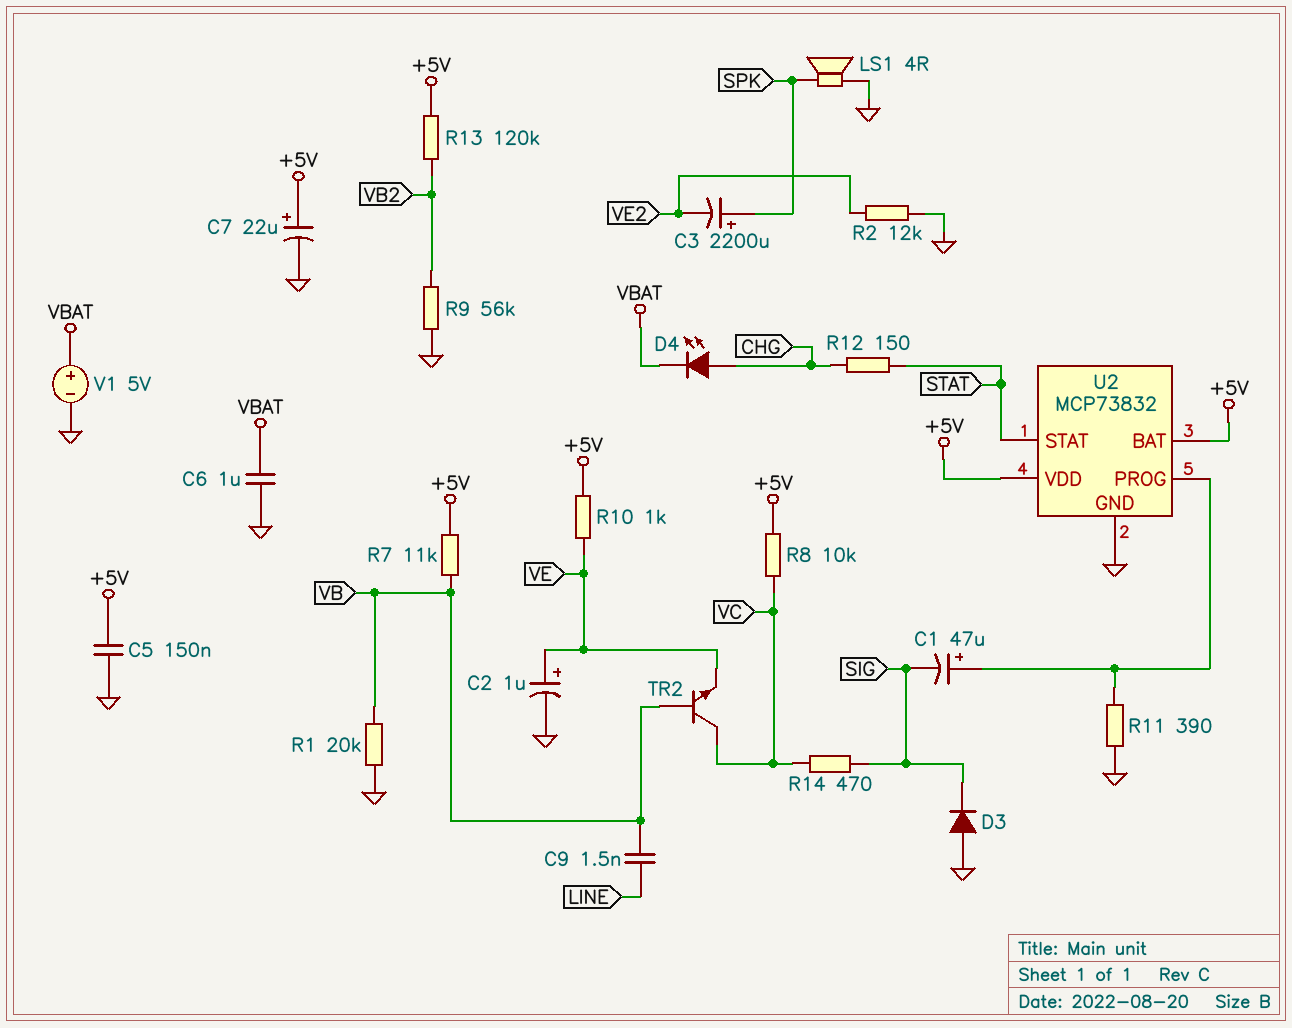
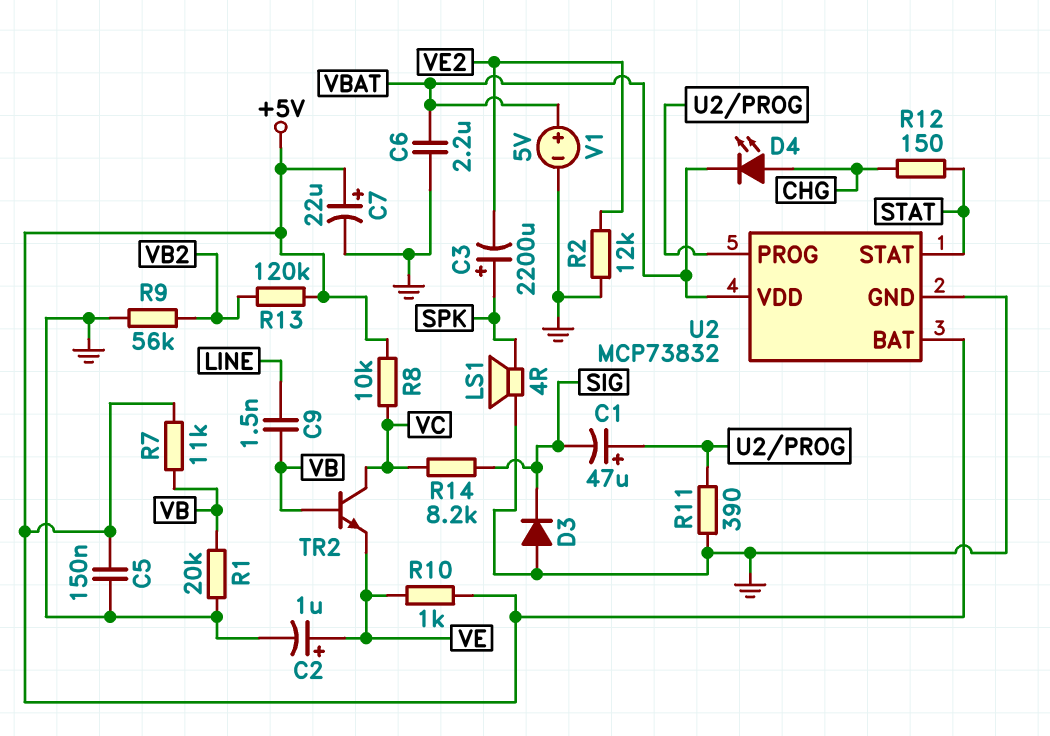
C6: 1uF (GND, VBAT) -> 2.2uF (GND, VBAT)
R14: 470 (SIG, VC) -> 8.2k (SIG, VC)
U2 pin VDD: +5V -> VBAT

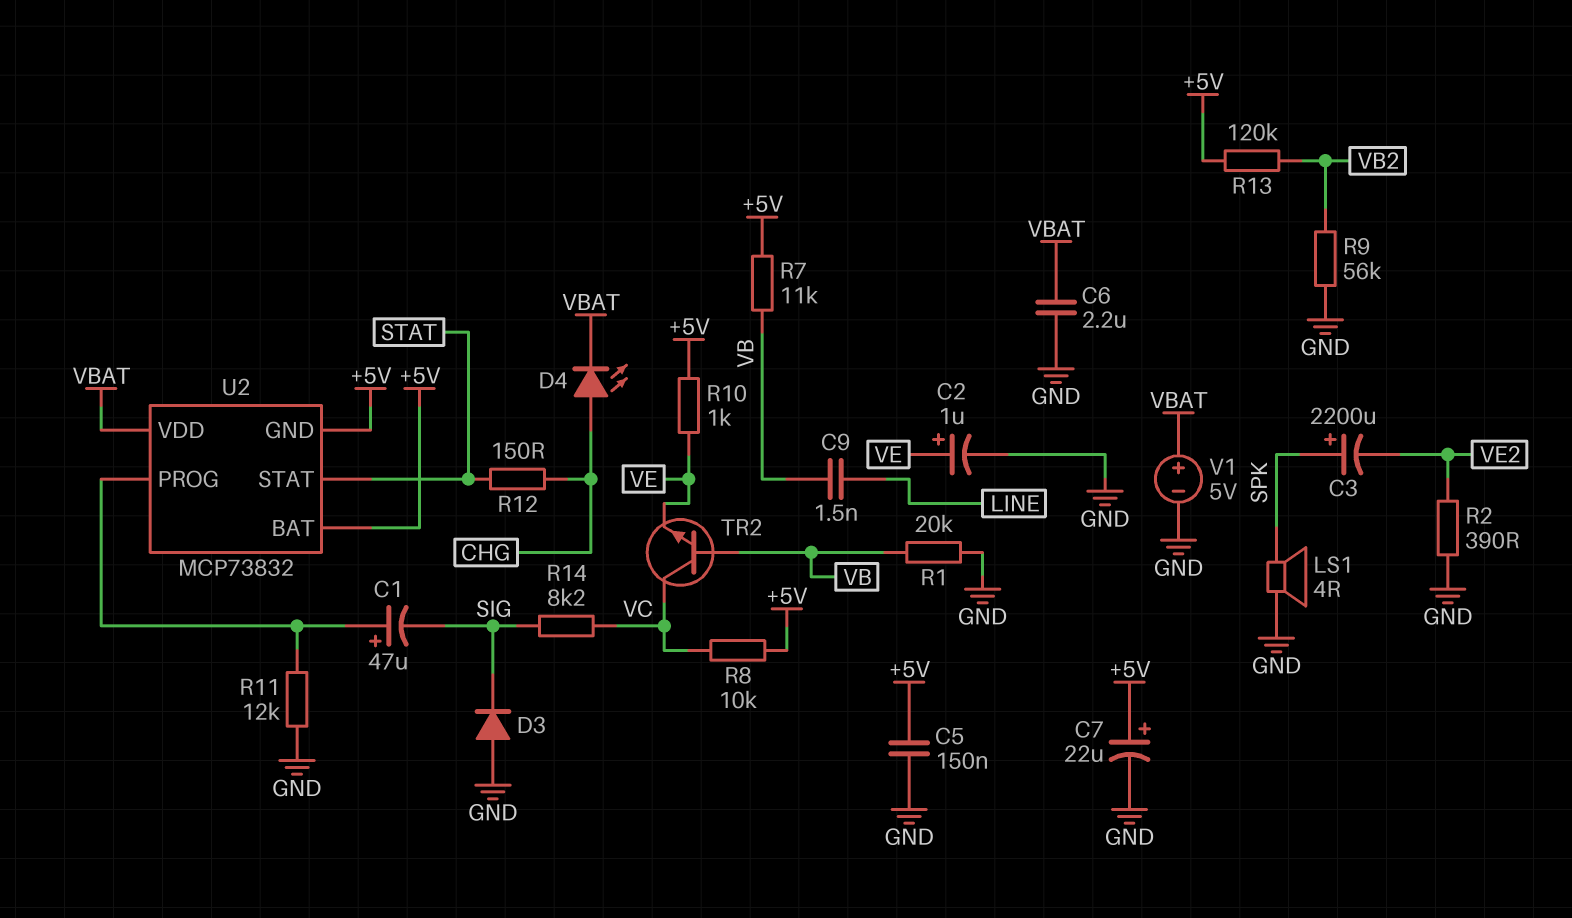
R2: 12k (GND, VE2) -> 390 (GND, VE2)
R11: 390 (GND, U2/PROG) -> 12k (GND, U2/PROG)
U2 pin GND: GND -> +5V

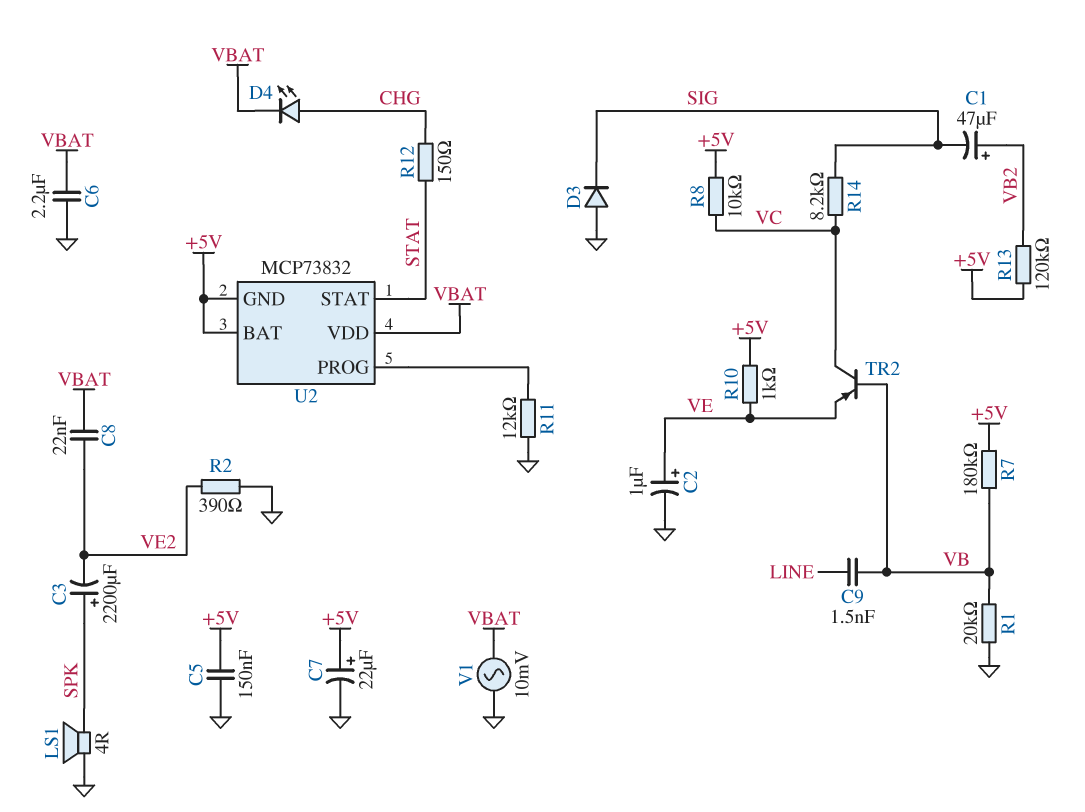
C1: 47uF (plus U2/PROG, minus SIG) -> 47uF (plus VB2, minus SIG)
C8: none -> 22nF (VBAT, VE2)
R7: 11k (+5V, VB) -> 180k (+5V, VB)
R9: 56k (GND, VB2) -> none
TR2: NPN (B VB, C VC, E VE) -> PNP (B VB, C VC, E VE)
V1: 5V (plus VBAT, minus GND) -> AC 10mV (GND, VBAT)

